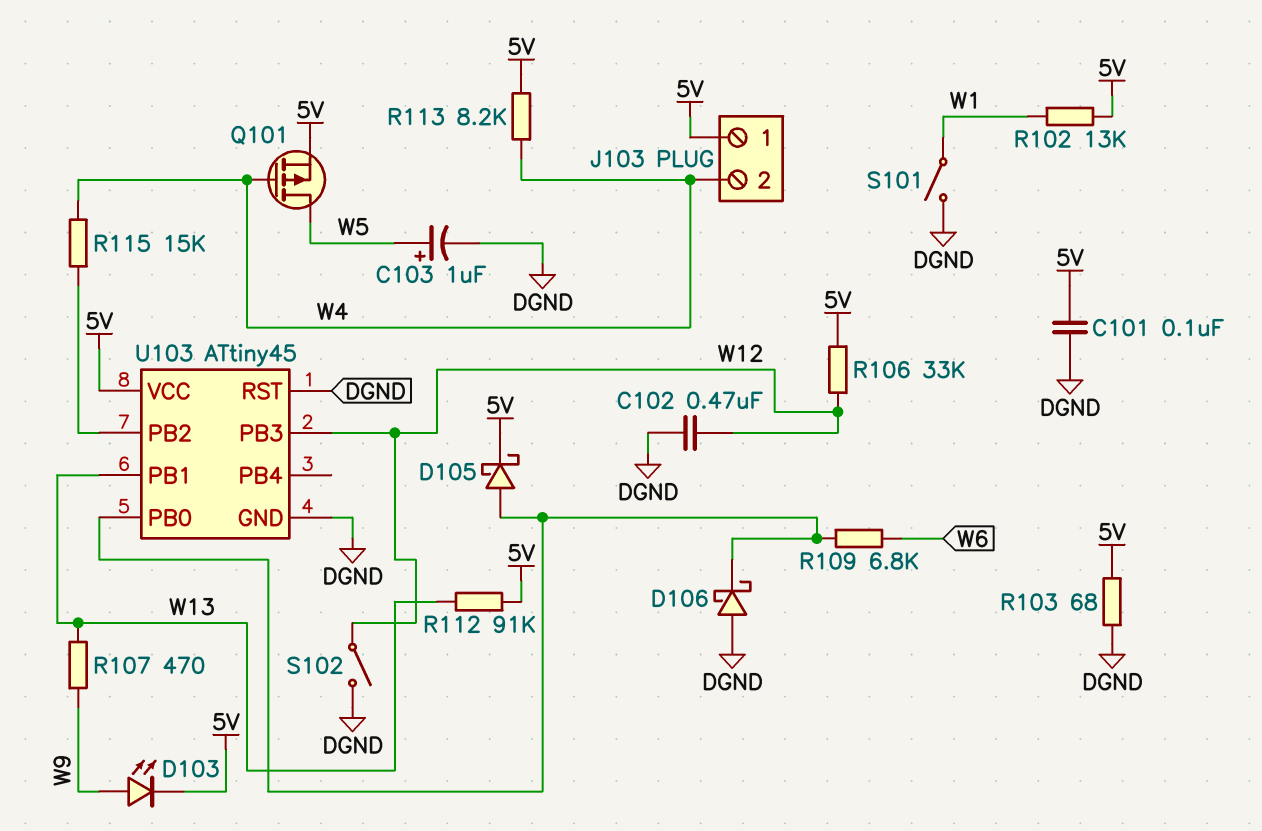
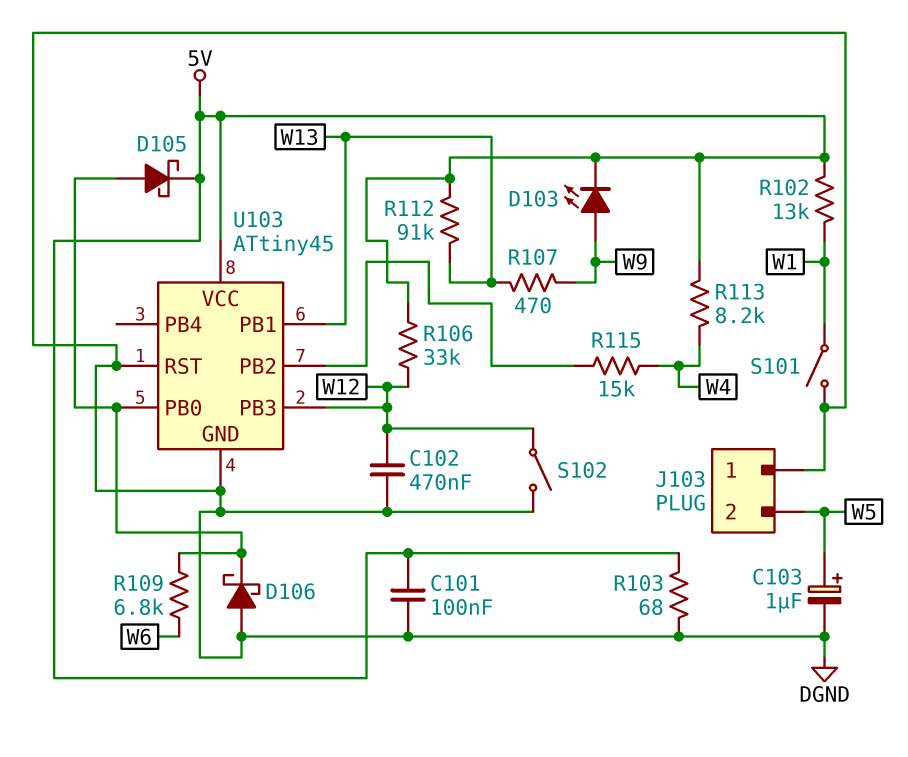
J103 pin 1: 5V -> DGND
J103 pin 2: W4 -> W5
Q101: PMOS (G W4, D W5, S 5V) -> none

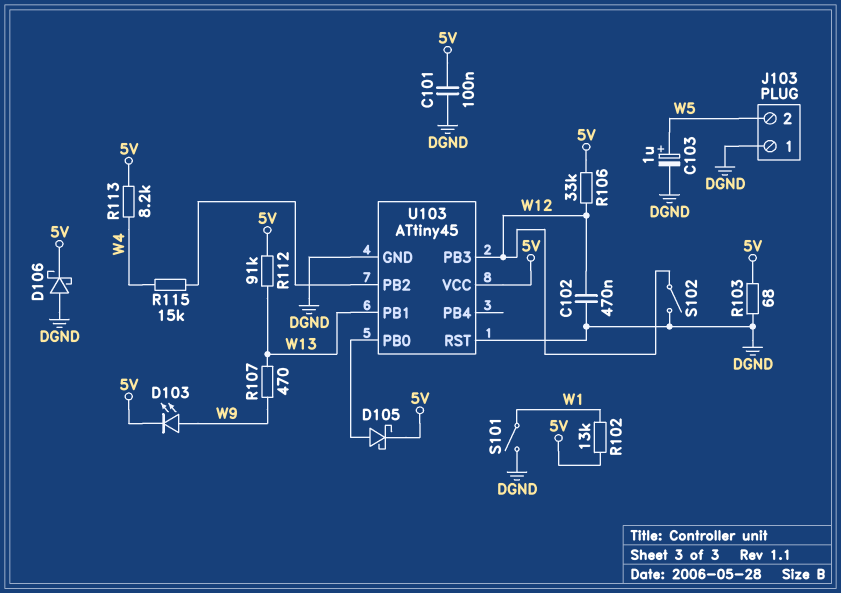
D106: schottky (A DGND, K U103/PB0) -> schottky (A DGND, K 5V)
R109: 6.8k (U103/PB0, W6) -> none

